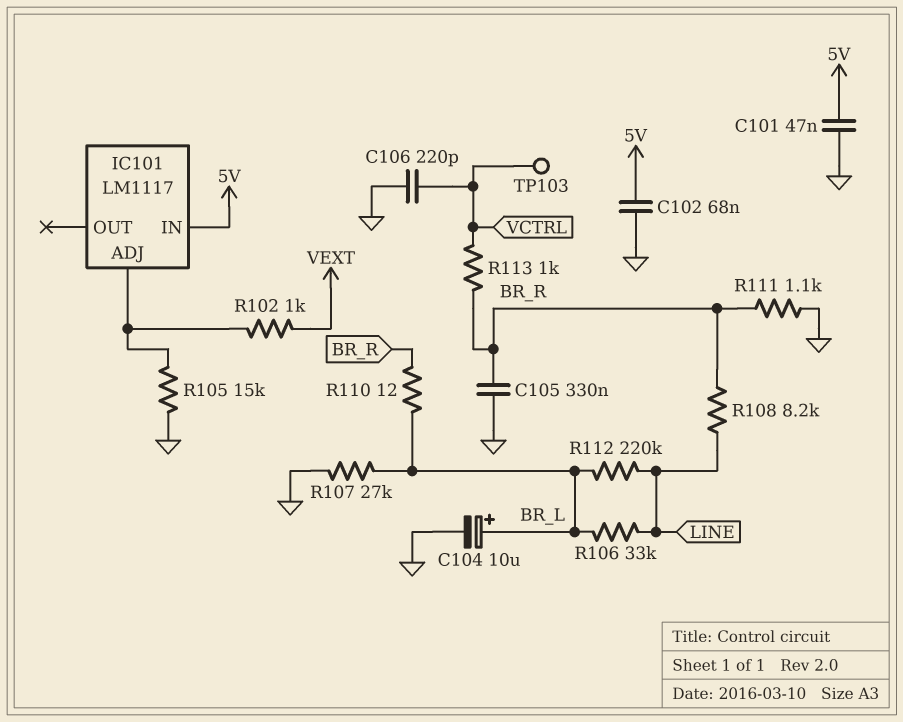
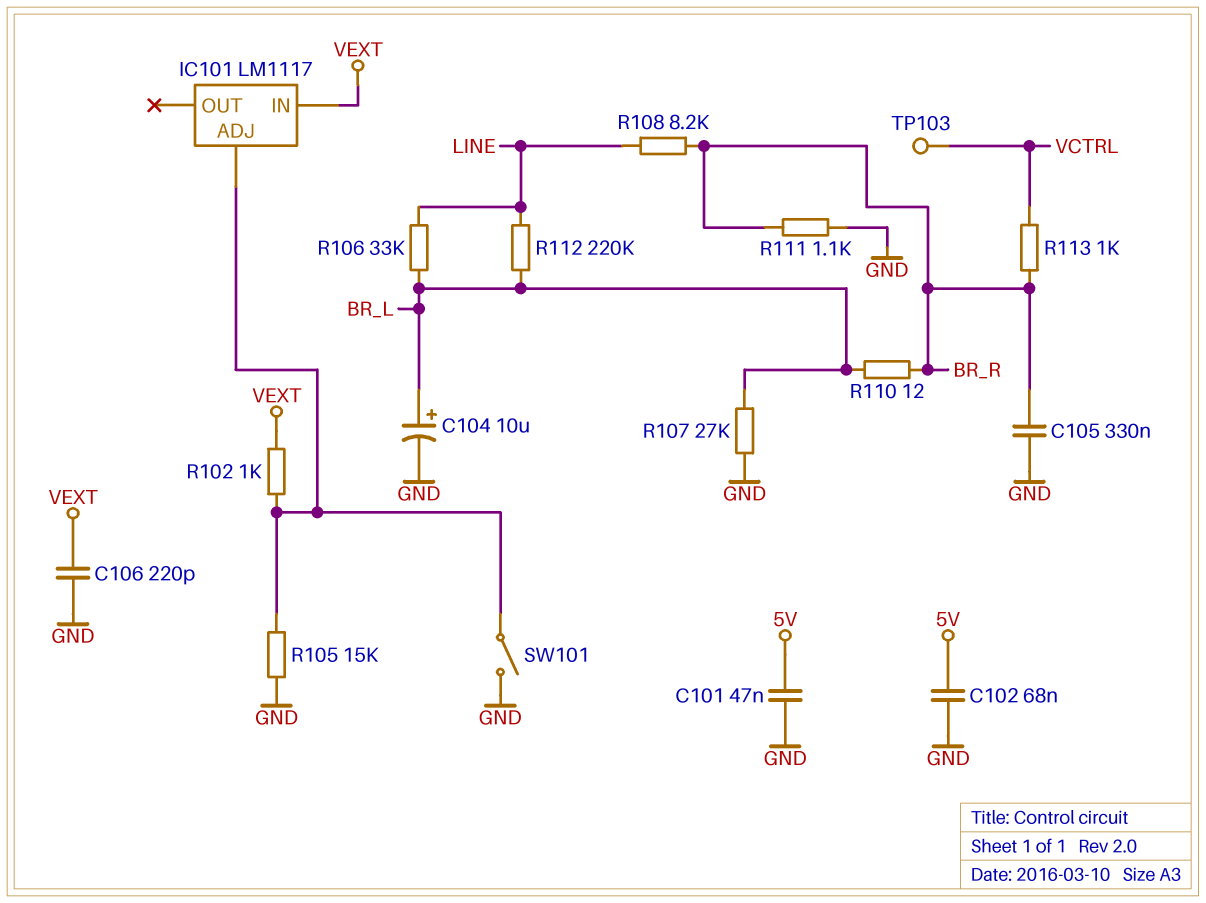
C106: 220pF (GND, VCTRL) -> 220pF (GND, VEXT)
IC101 pin IN: 5V -> VEXT
SW101: none -> switch (GND, IC101/ADJ)

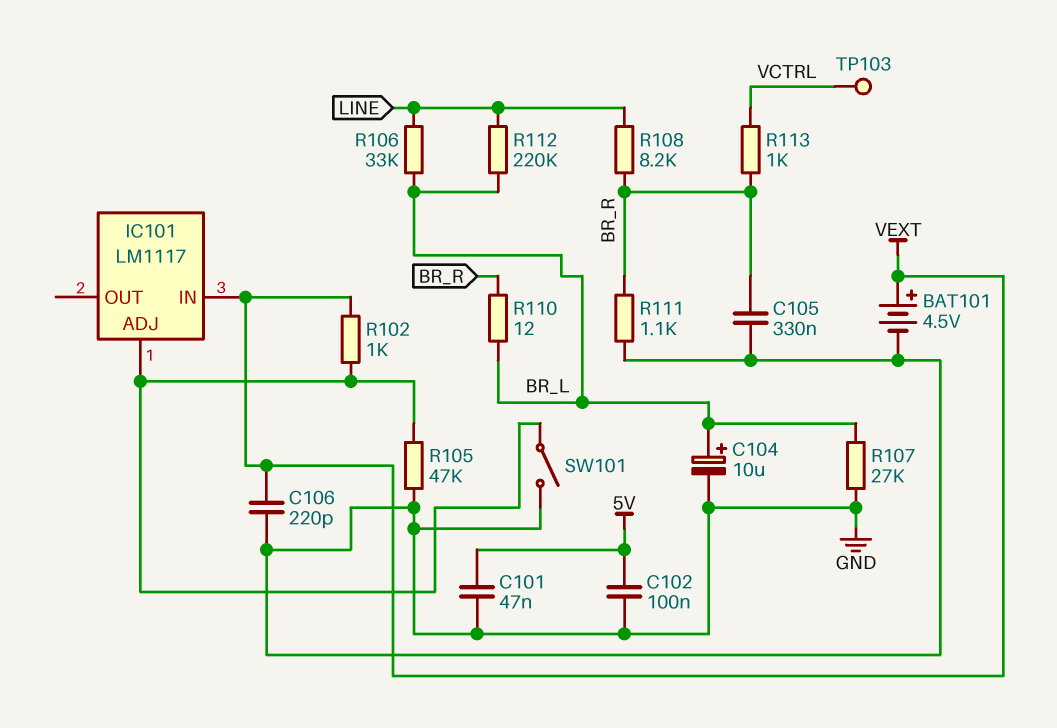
BAT101: none -> 4.5V (plus VEXT, minus GND)
C102: 68nF (5V, GND) -> 100nF (5V, GND)
R105: 15k (GND, IC101/ADJ) -> 47k (GND, IC101/ADJ)

